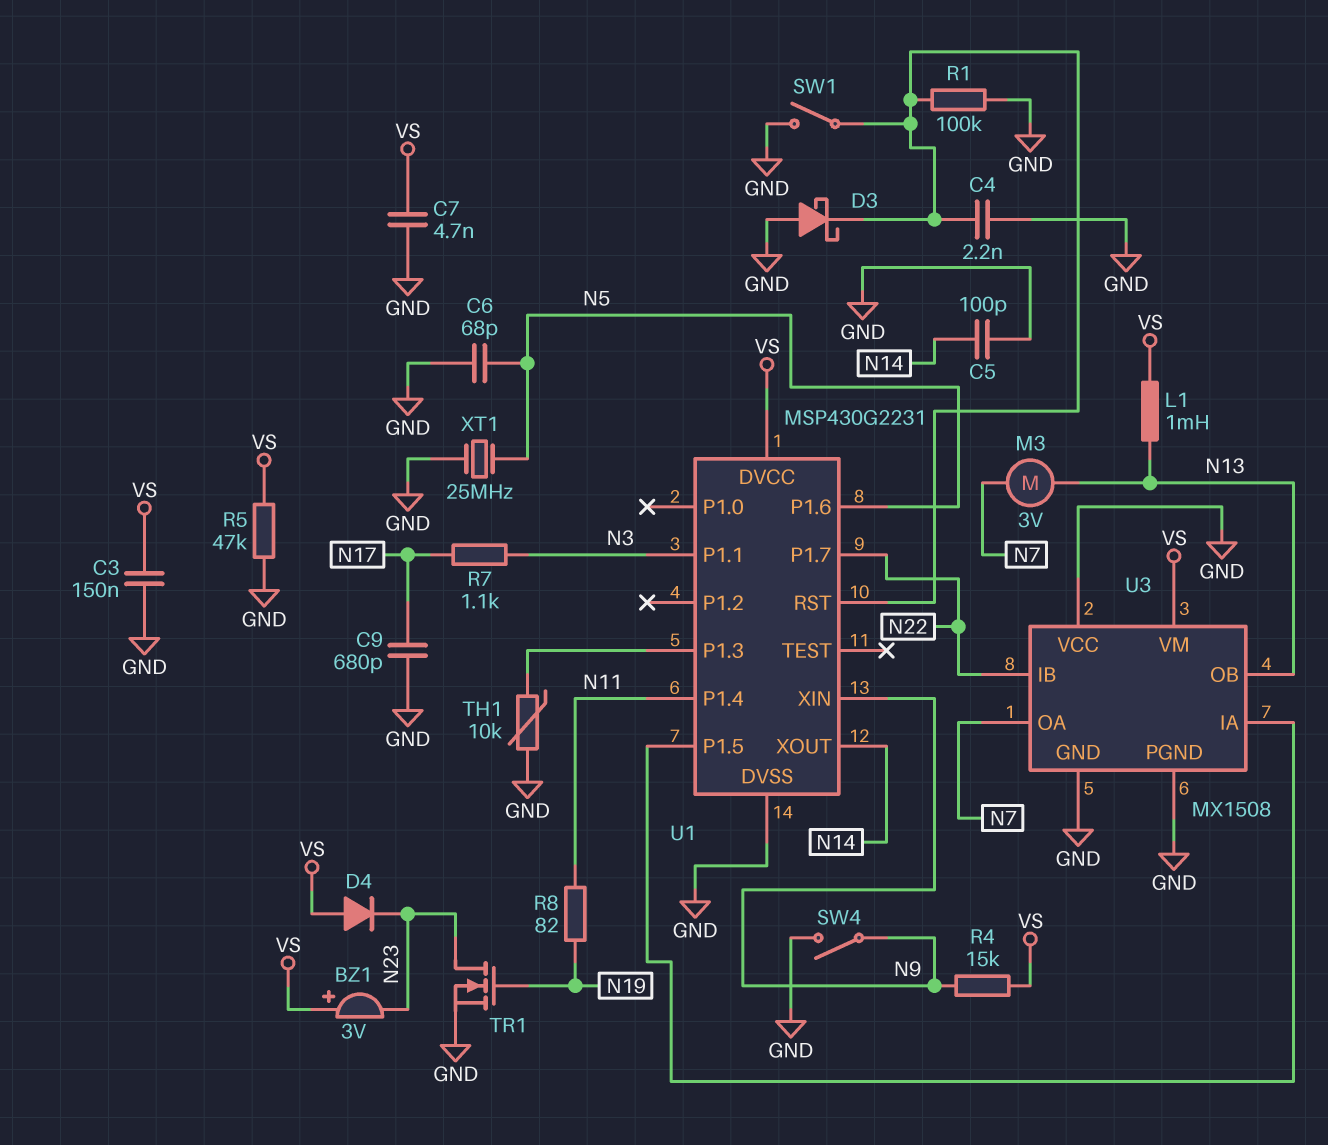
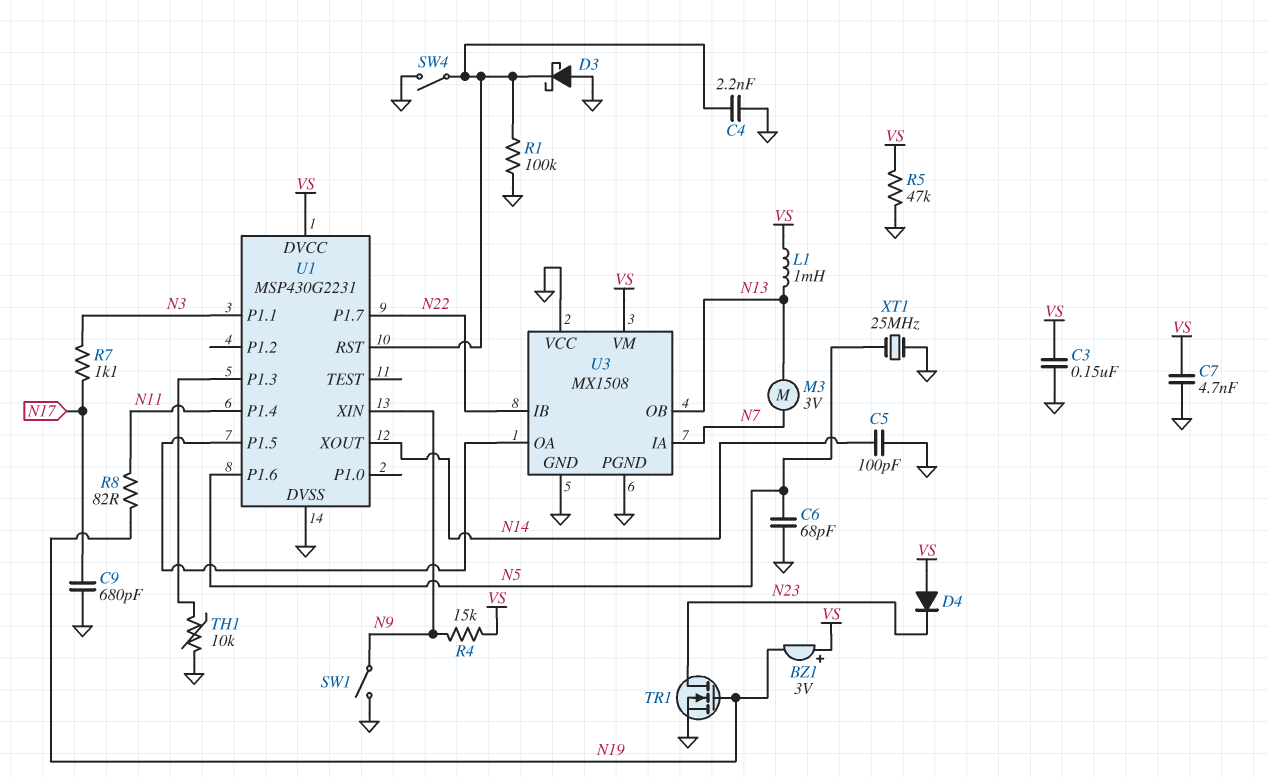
BZ1: buzzer 3V (plus VS, minus N23) -> buzzer 3V (plus VS, minus N19)
SW1: switch (GND, U1/RST) -> switch (GND, N9)
SW4: switch (GND, N9) -> switch (GND, U1/RST)
U3 pin IA: U1/P1.5 -> N7
U3 pin OA: N7 -> U1/P1.5

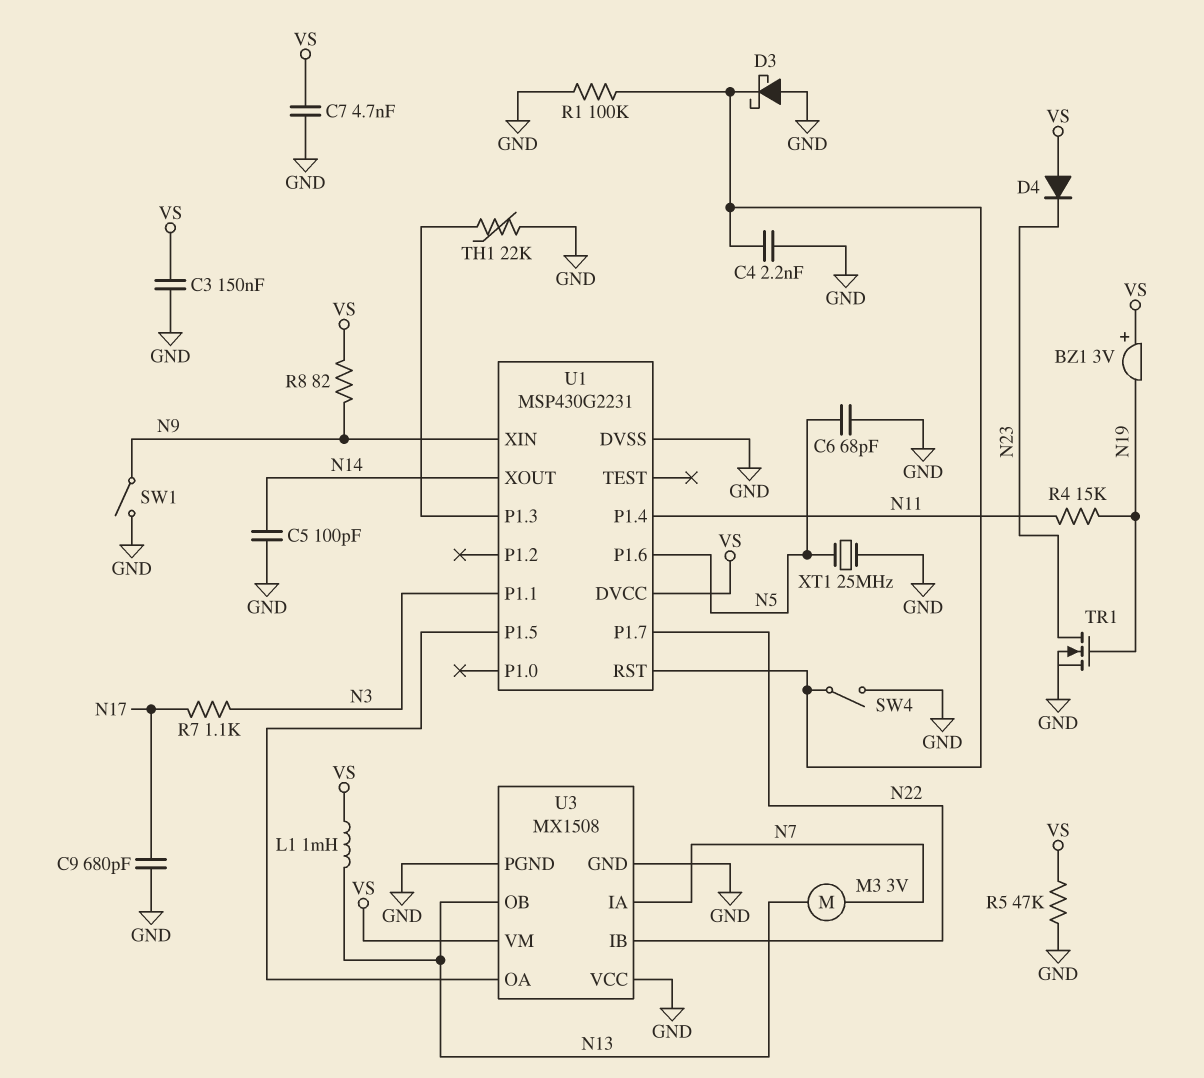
R4: 15k (N9, VS) -> 15k (N11, N19)
R8: 82 (N11, N19) -> 82 (N9, VS)
TH1: 10k (GND, U1/P1.3) -> 22k (GND, U1/P1.3)

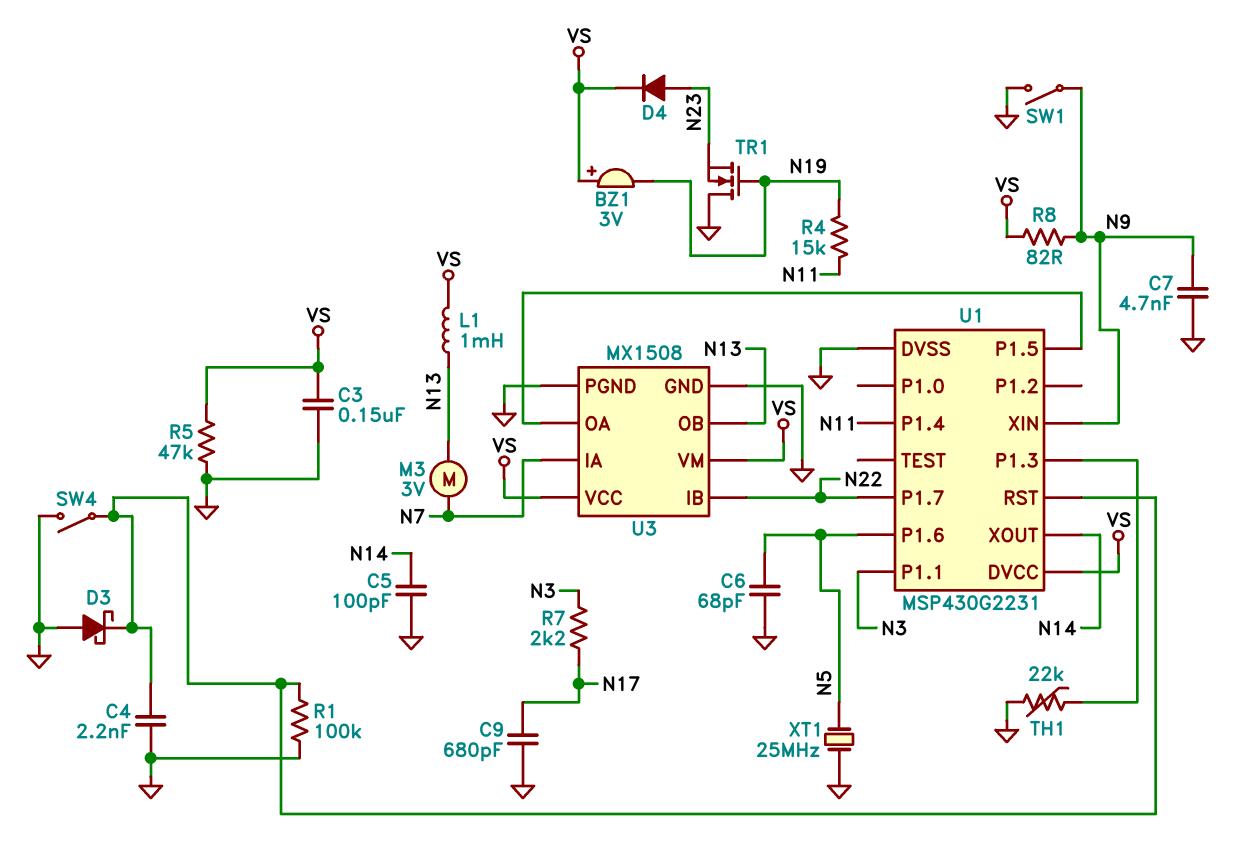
C7: 4.7nF (GND, VS) -> 4.7nF (GND, N9)
D4: diode (A VS, K N23) -> diode (A N23, K VS)
R7: 1.1k (N3, N17) -> 2.2k (N3, N17)
TR1: NMOS (G N19, D N23, S GND) -> NMOS (G N19, D GND, S N23)
U3 pin VCC: GND -> VS

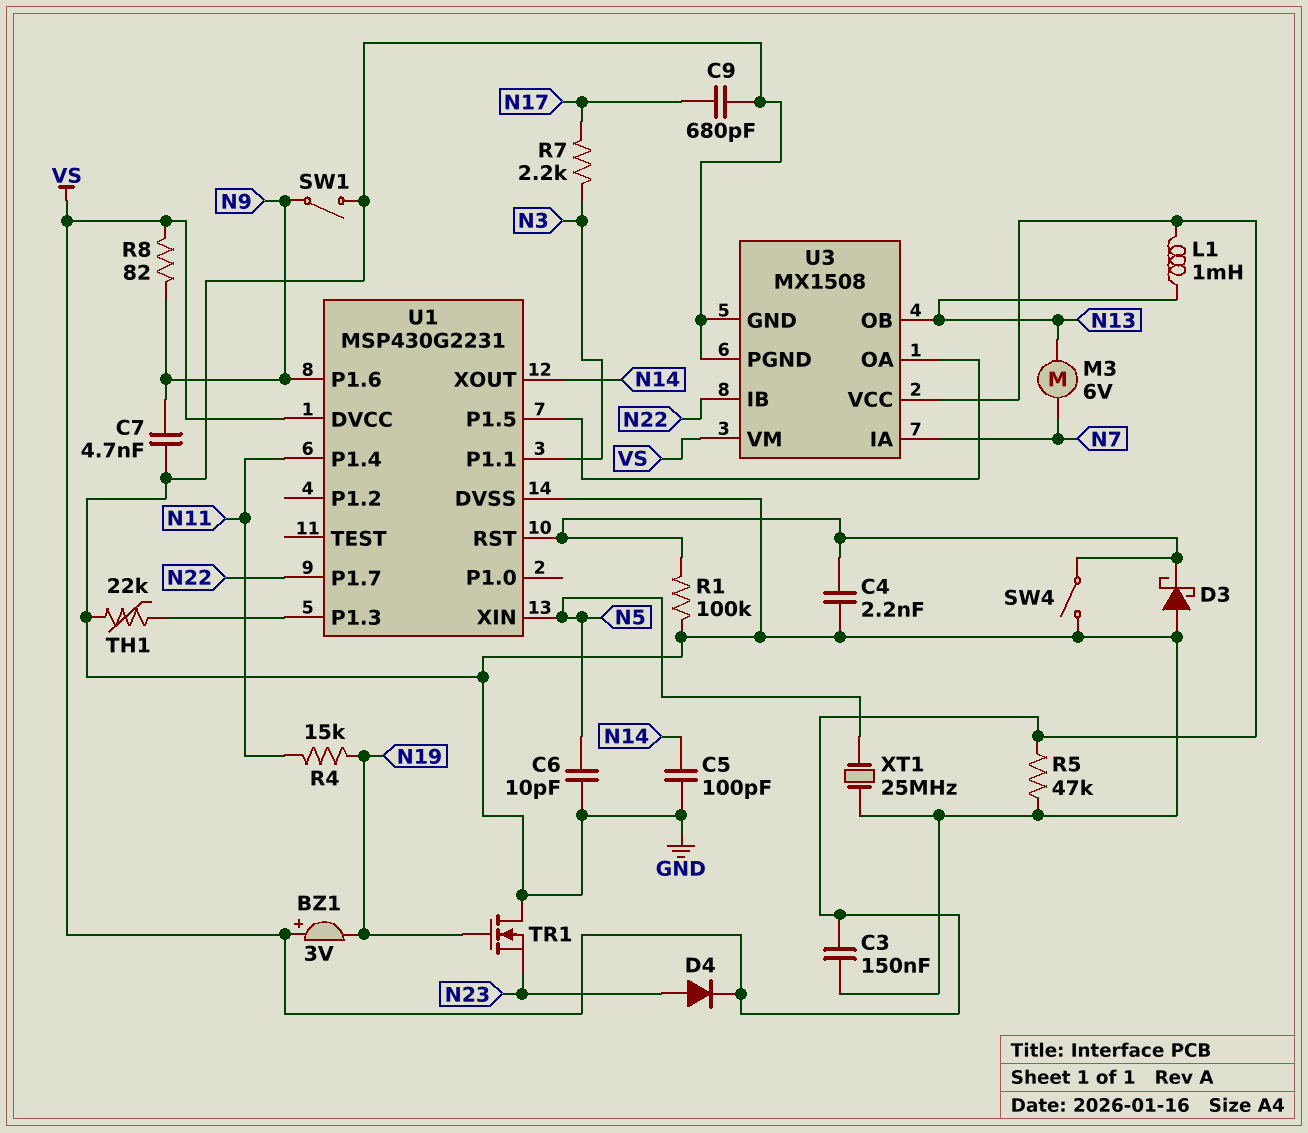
C6: 68pF (GND, N5) -> 10pF (GND, N5)
M3: motor 3V (N7, N13) -> motor 6V (N7, N13)
U1 pin P1.6: N5 -> N9
U1 pin XIN: N9 -> N5

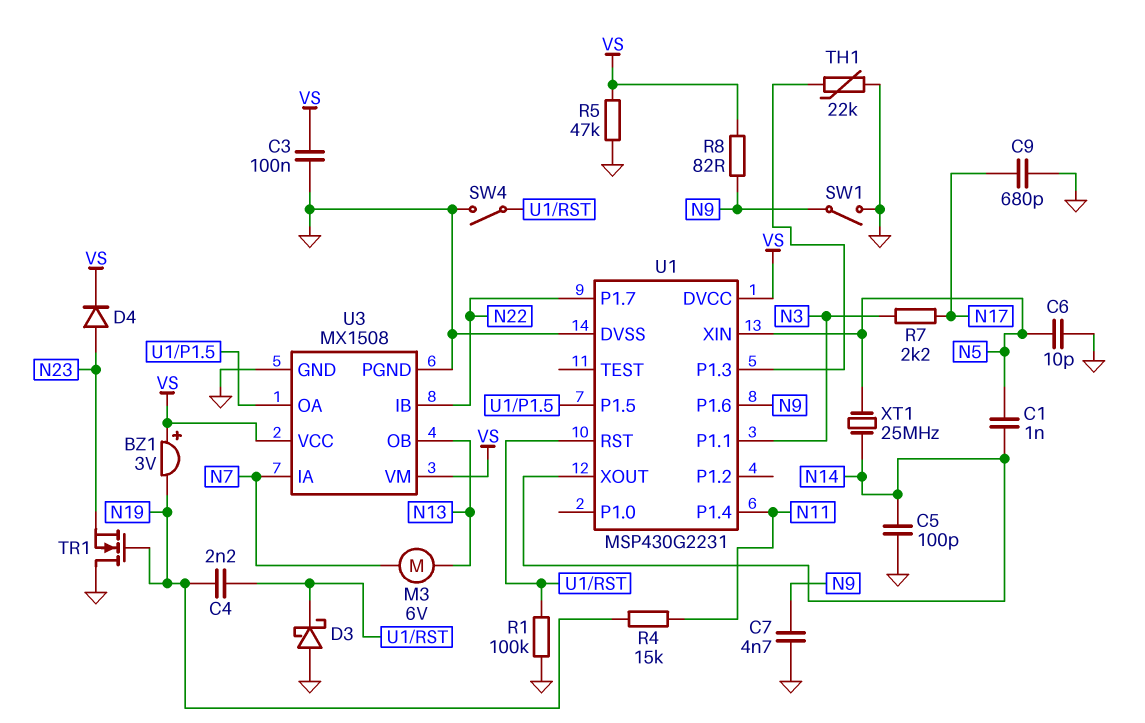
C1: none -> 1nF (N5, N14)
C3: 150nF (GND, VS) -> 100nF (GND, VS)
C4: 2.2nF (GND, U1/RST) -> 2.2nF (N19, U1/RST)
L1: 1mH (N13, VS) -> none
XT1: 25MHz (GND, N5) -> 25MHz (N5, N14)

